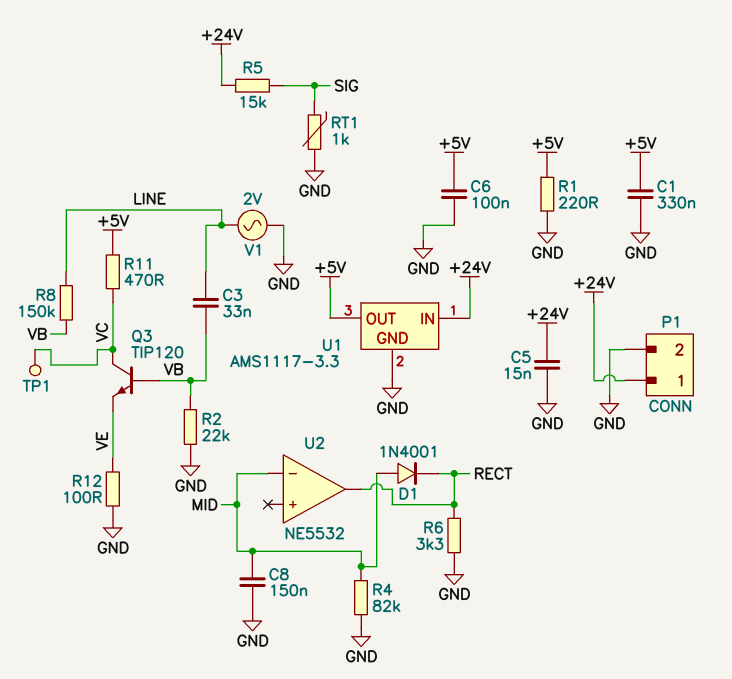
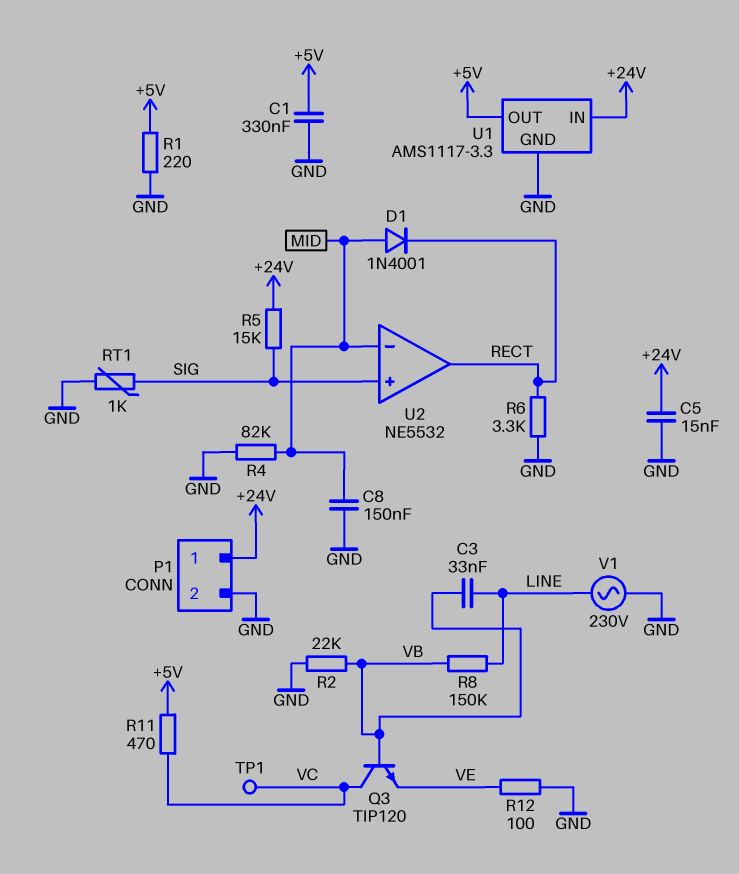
C6: 100nF (+5V, GND) -> none
U2 pin in+: none -> SIG
V1: AC 2V (GND, LINE) -> AC 230V (GND, LINE)

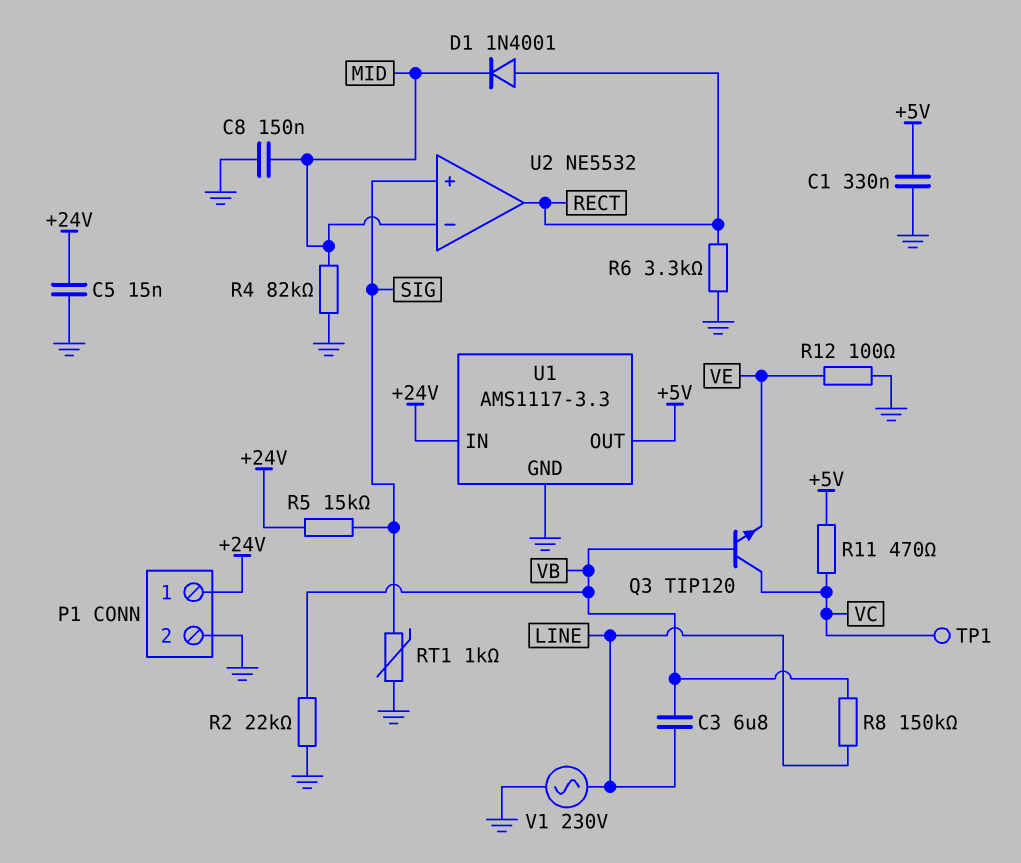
C3: 33nF (LINE, VB) -> 6.8uF (LINE, VB)
D1: diode 1N4001 (A MID, K RECT) -> diode 1N4001 (A RECT, K MID)
R1: 220 (+5V, GND) -> none

